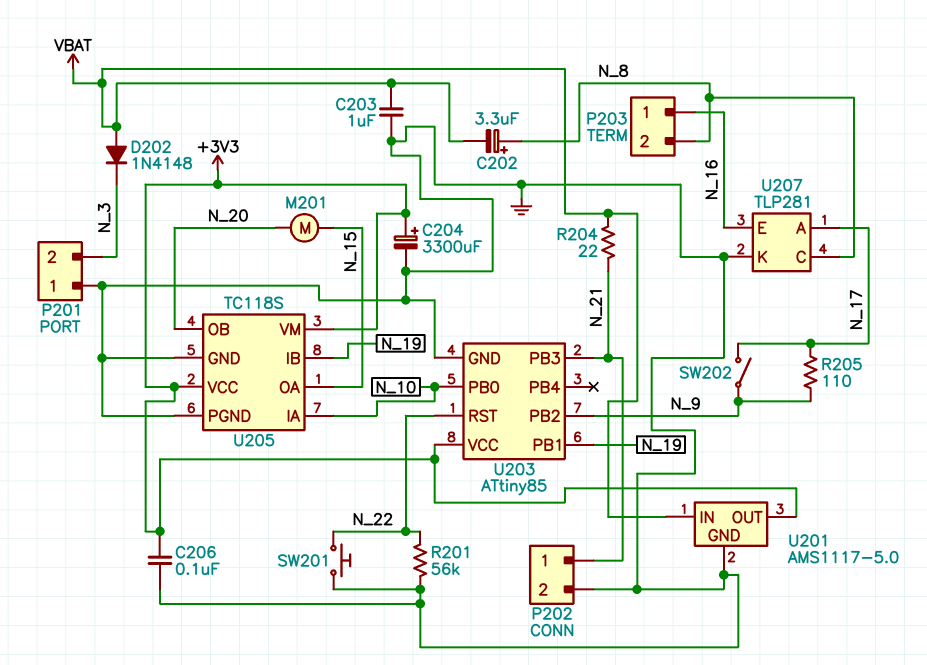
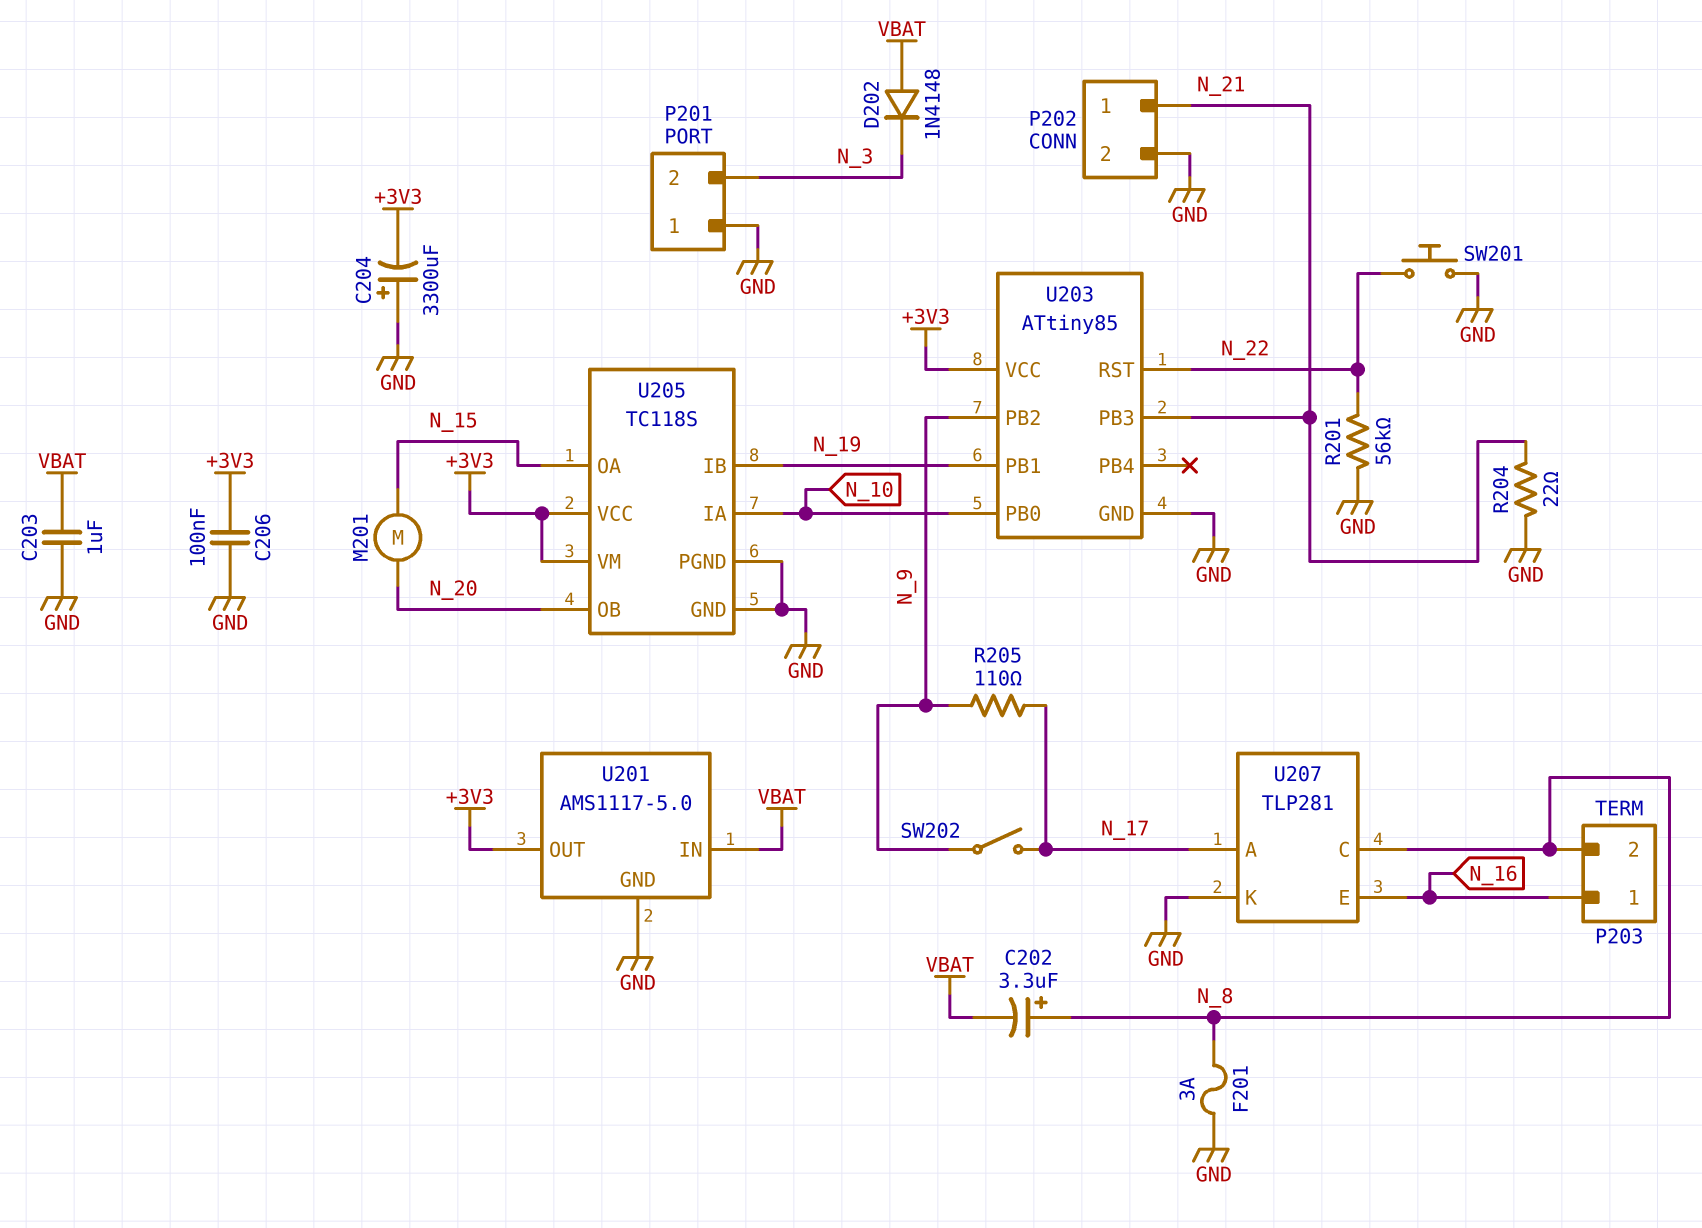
C204: 3300uF (plus +3V3, minus GND) -> 3300uF (plus GND, minus +3V3)
F201: none -> 3A (GND, N_8)
R204: 22 (N_21, VBAT) -> 22 (GND, N_21)

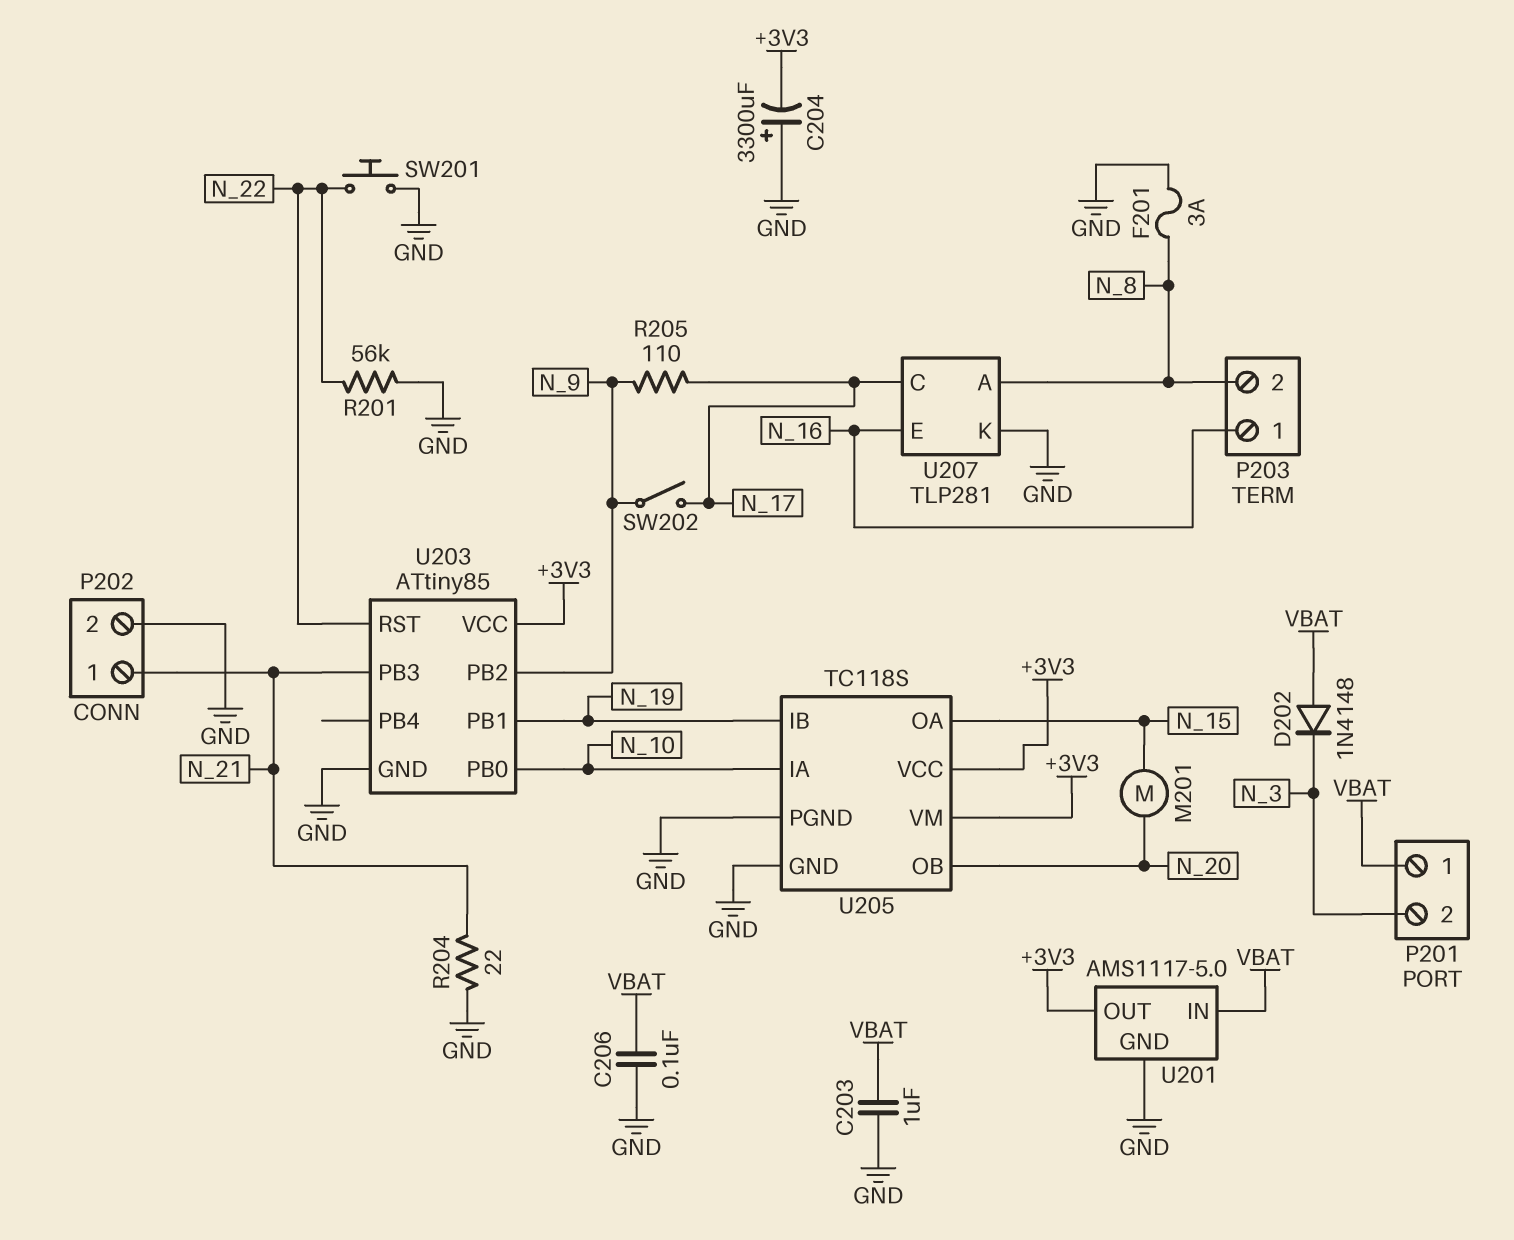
C202: 3.3uF (plus N_8, minus VBAT) -> none
C206: 100nF (+3V3, GND) -> 100nF (GND, VBAT)
P201 pin 1: GND -> VBAT
U207 pin A: N_17 -> N_8
U207 pin C: N_8 -> N_17

